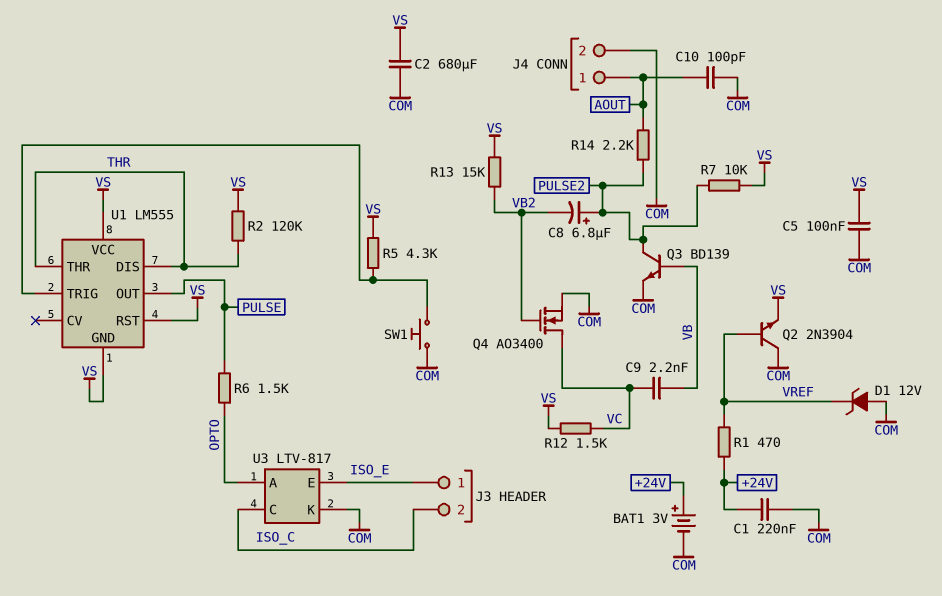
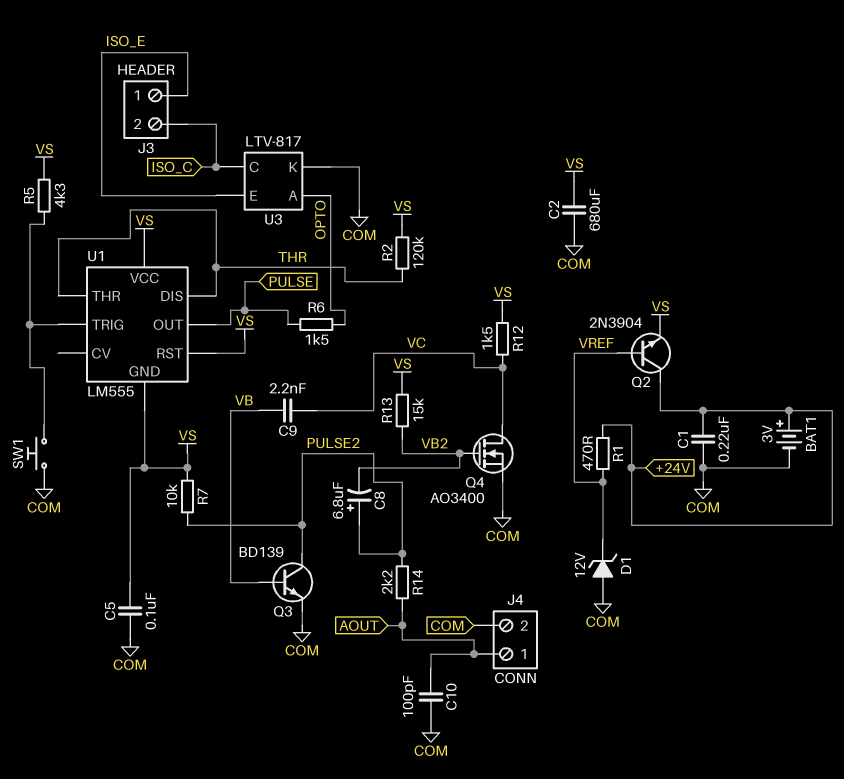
Q2: NPN 2N3904 (B VREF, C COM, E VS) -> NPN 2N3904 (B VREF, C +24V, E VS)

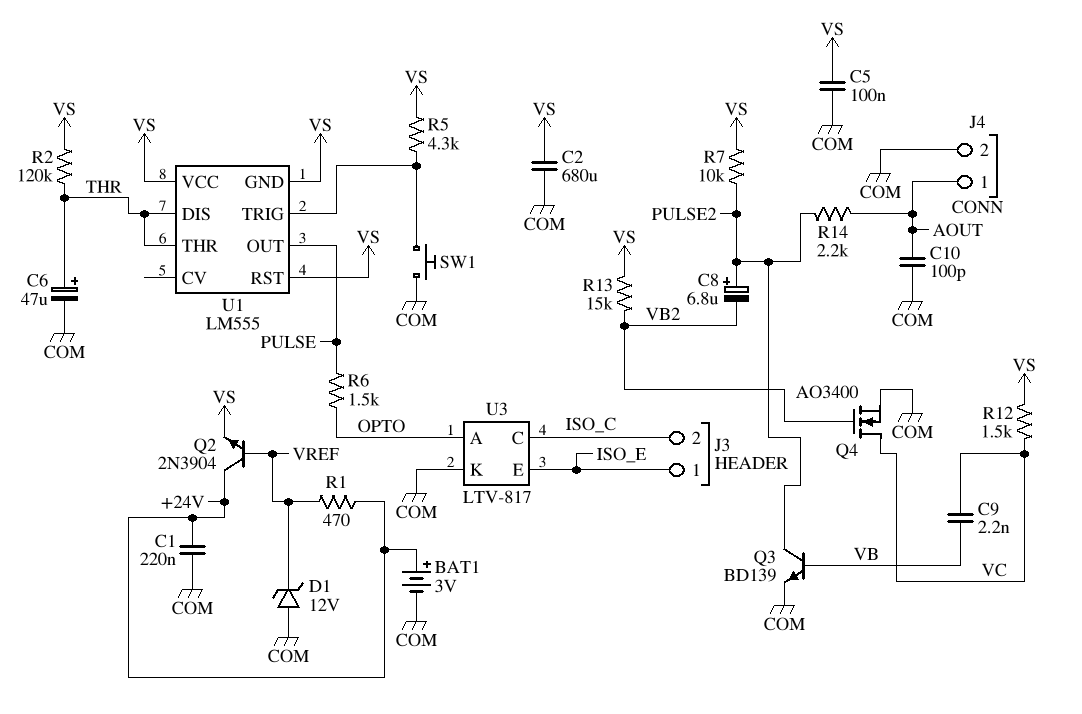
C6: none -> 47uF (plus THR, minus COM)

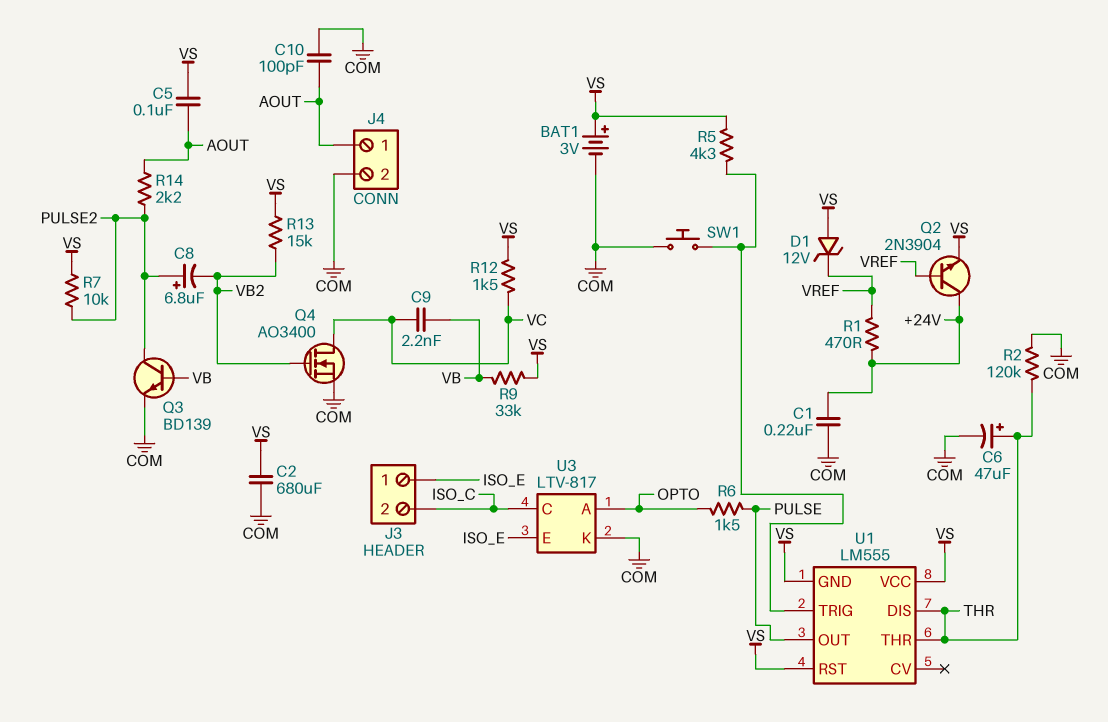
BAT1: 3V (plus +24V, minus COM) -> 3V (plus VS, minus COM)
C5: 100nF (COM, VS) -> 100nF (AOUT, VS)
D1: zener 12V (A COM, K VREF) -> zener 12V (A VS, K VREF)
R2: 120k (THR, VS) -> 120k (COM, THR)
R9: none -> 33k (VB, VS)

